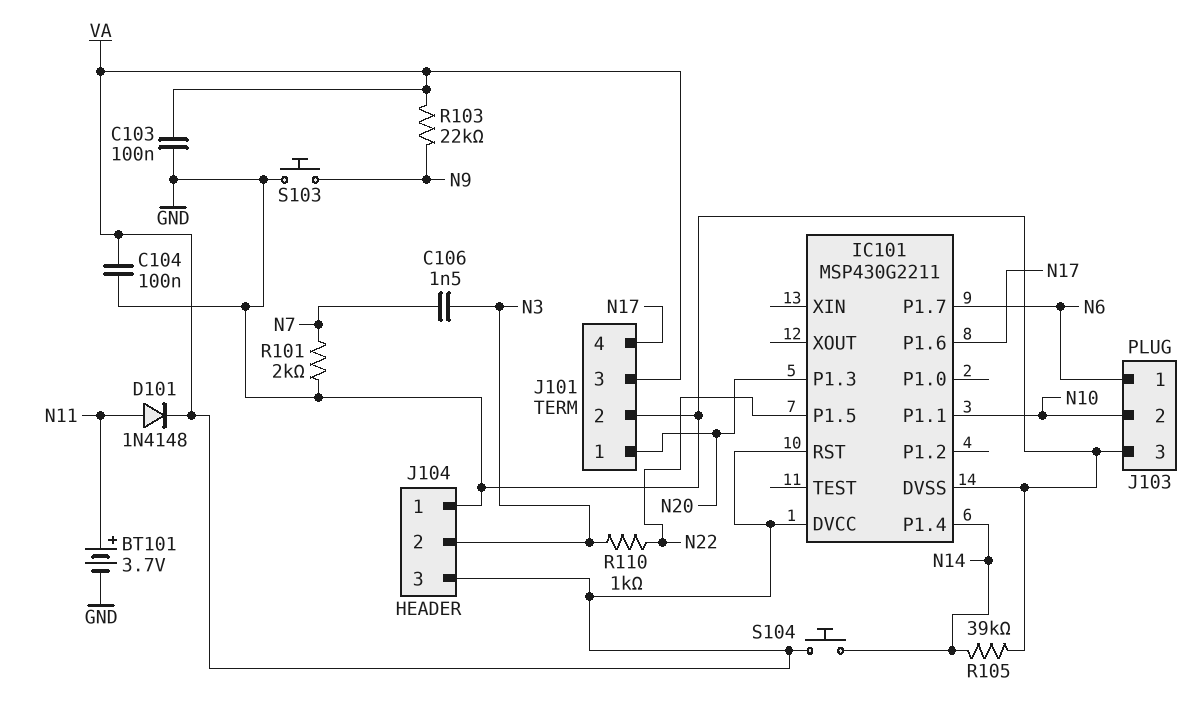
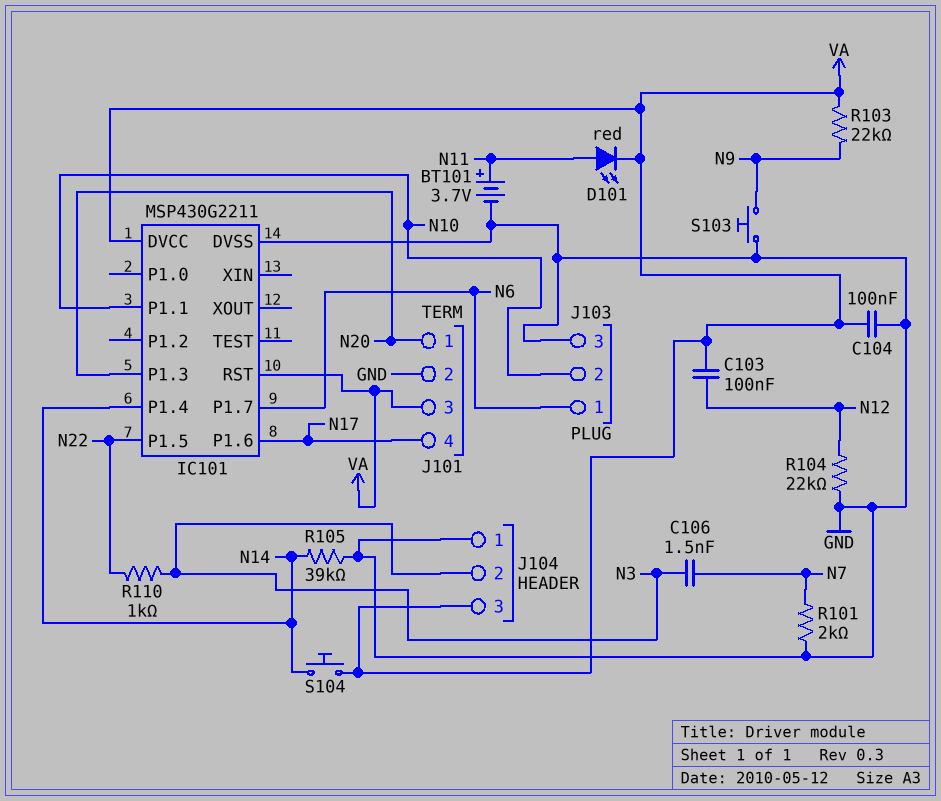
C103: 100nF (GND, VA) -> 100nF (N12, VA)
D101: diode 1N4148 (A N11, K VA) -> LED red (A N11, K VA)
R104: none -> 22k (GND, N12)

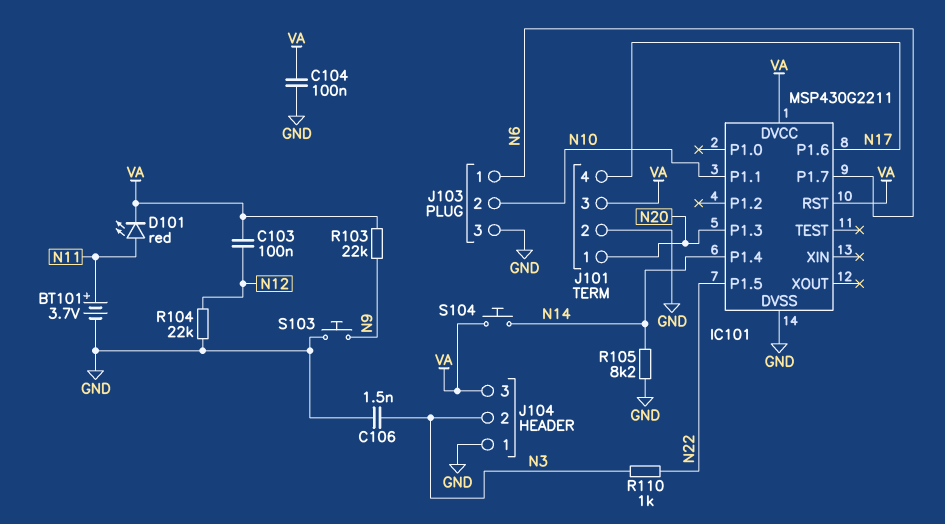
C106: 1.5nF (N3, N7) -> 1.5nF (GND, N3)
R101: 2k (GND, N7) -> none
R105: 39k (GND, N14) -> 8.2k (GND, N14)

